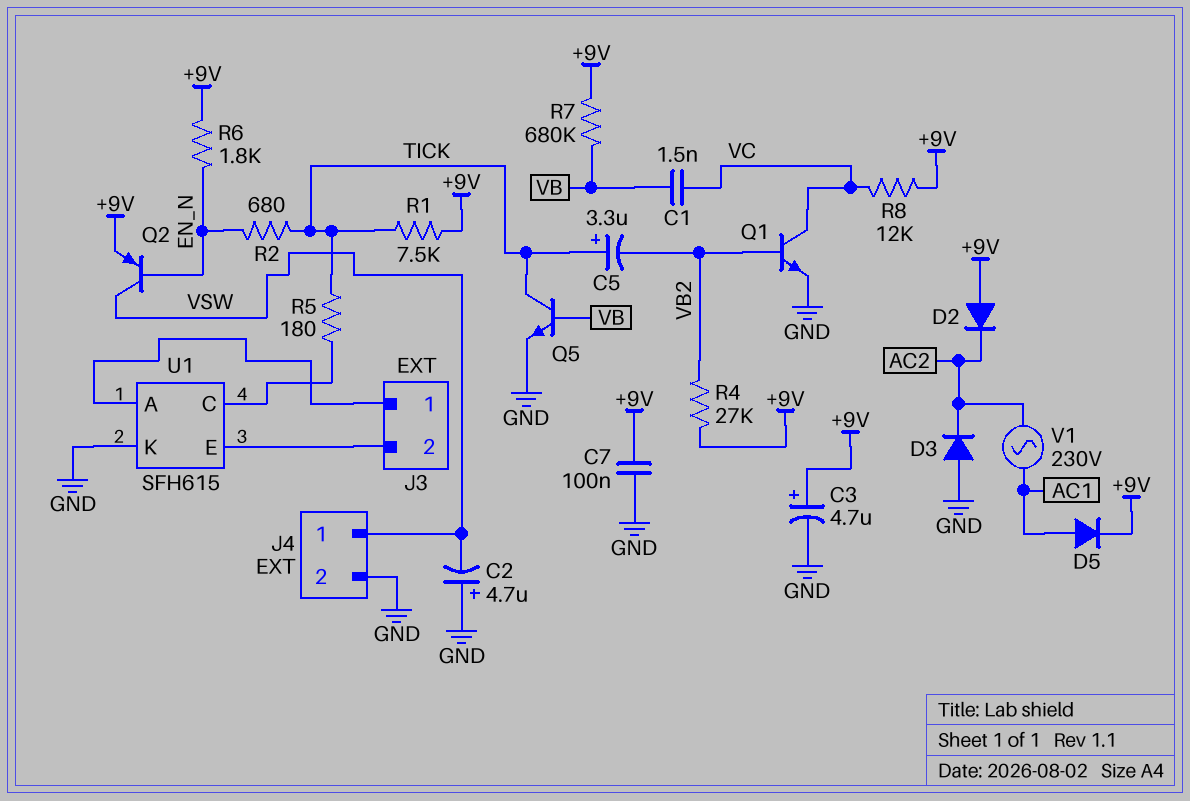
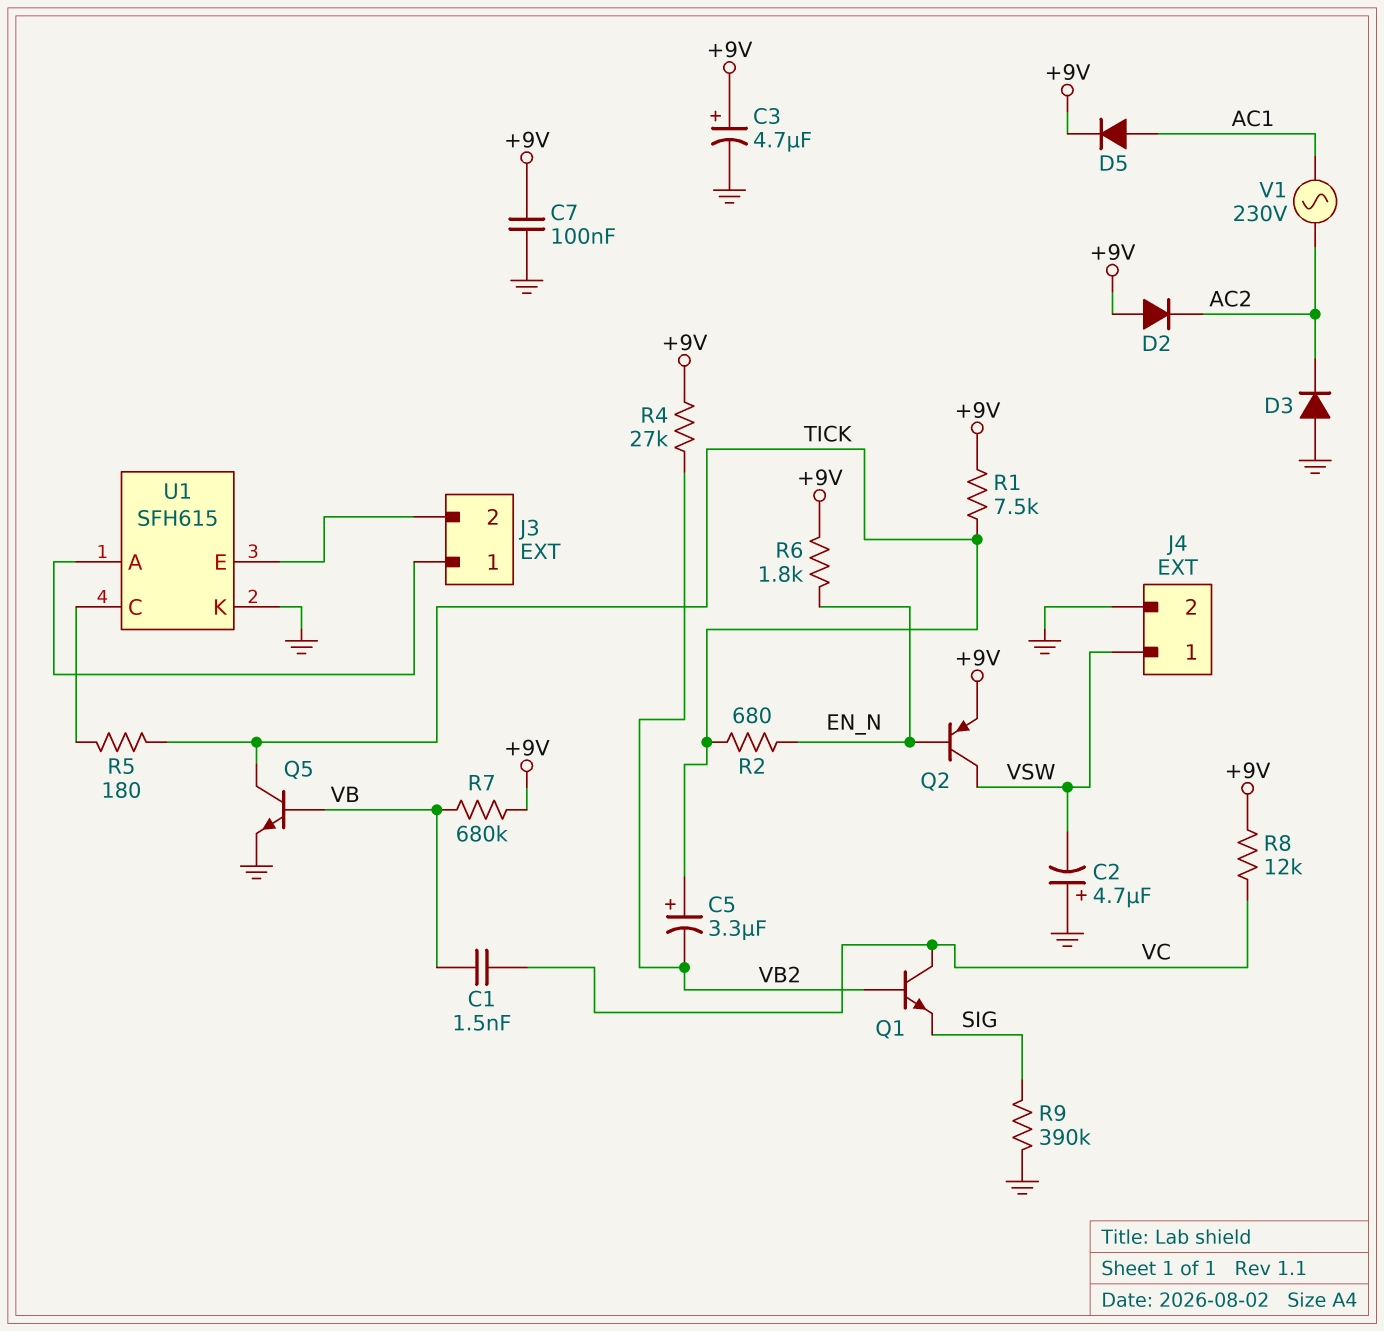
Q1: NPN (B VB2, C VC, E GND) -> NPN (B VB2, C VC, E SIG)
R9: none -> 390k (GND, SIG)

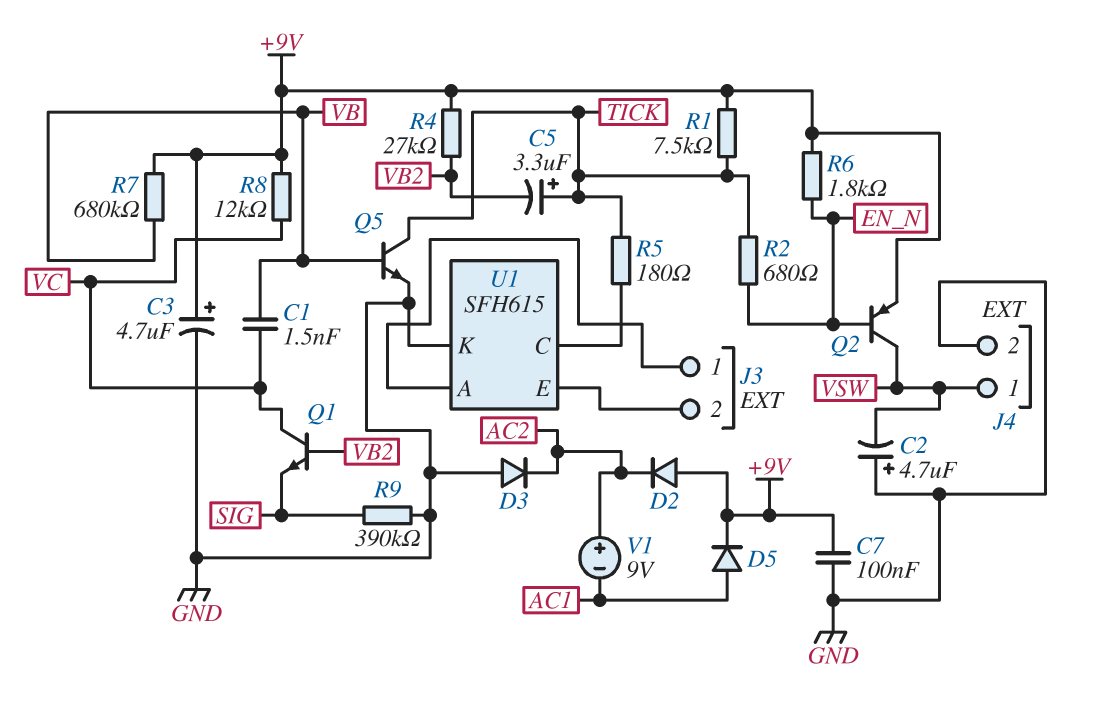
V1: AC 230V (AC1, AC2) -> 9V (plus AC2, minus AC1)

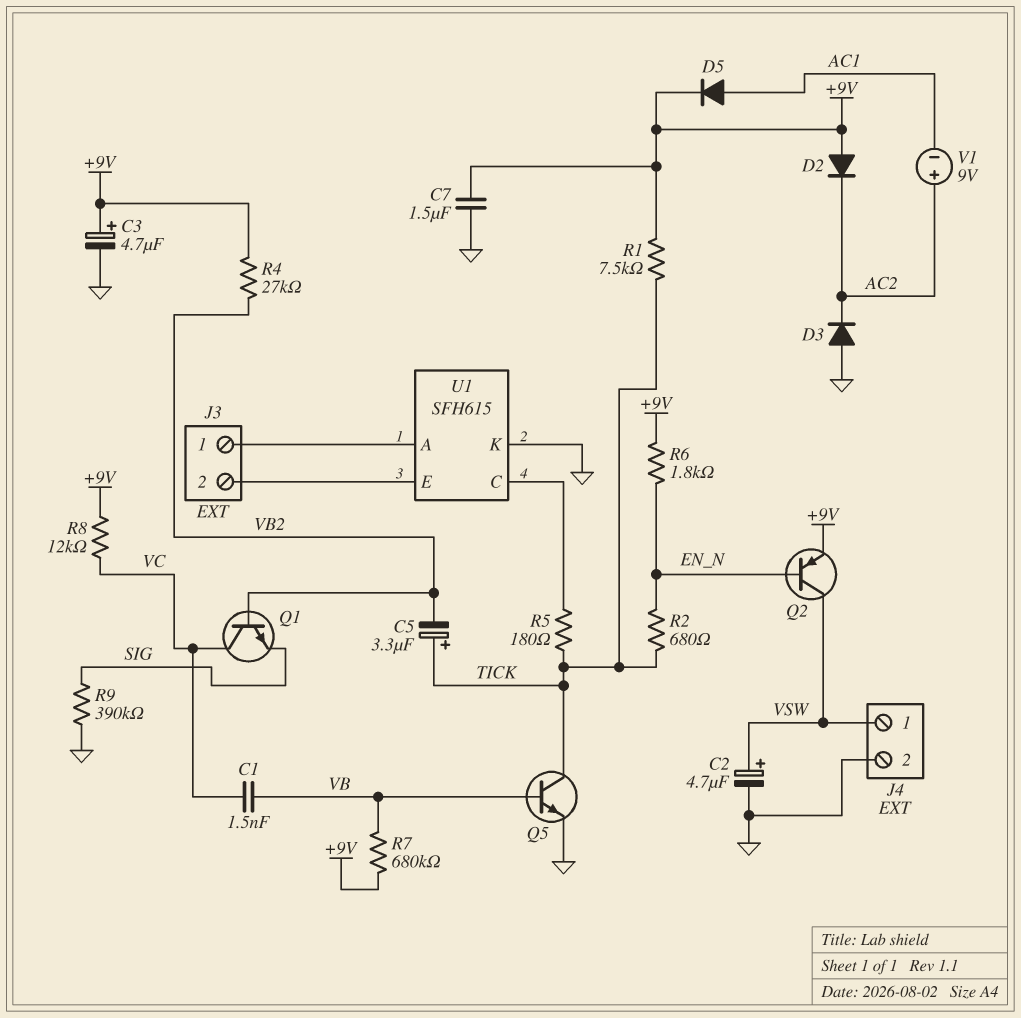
C2: 4.7uF (plus GND, minus VSW) -> 4.7uF (plus VSW, minus GND)
C7: 100nF (+9V, GND) -> 1.5uF (+9V, GND)

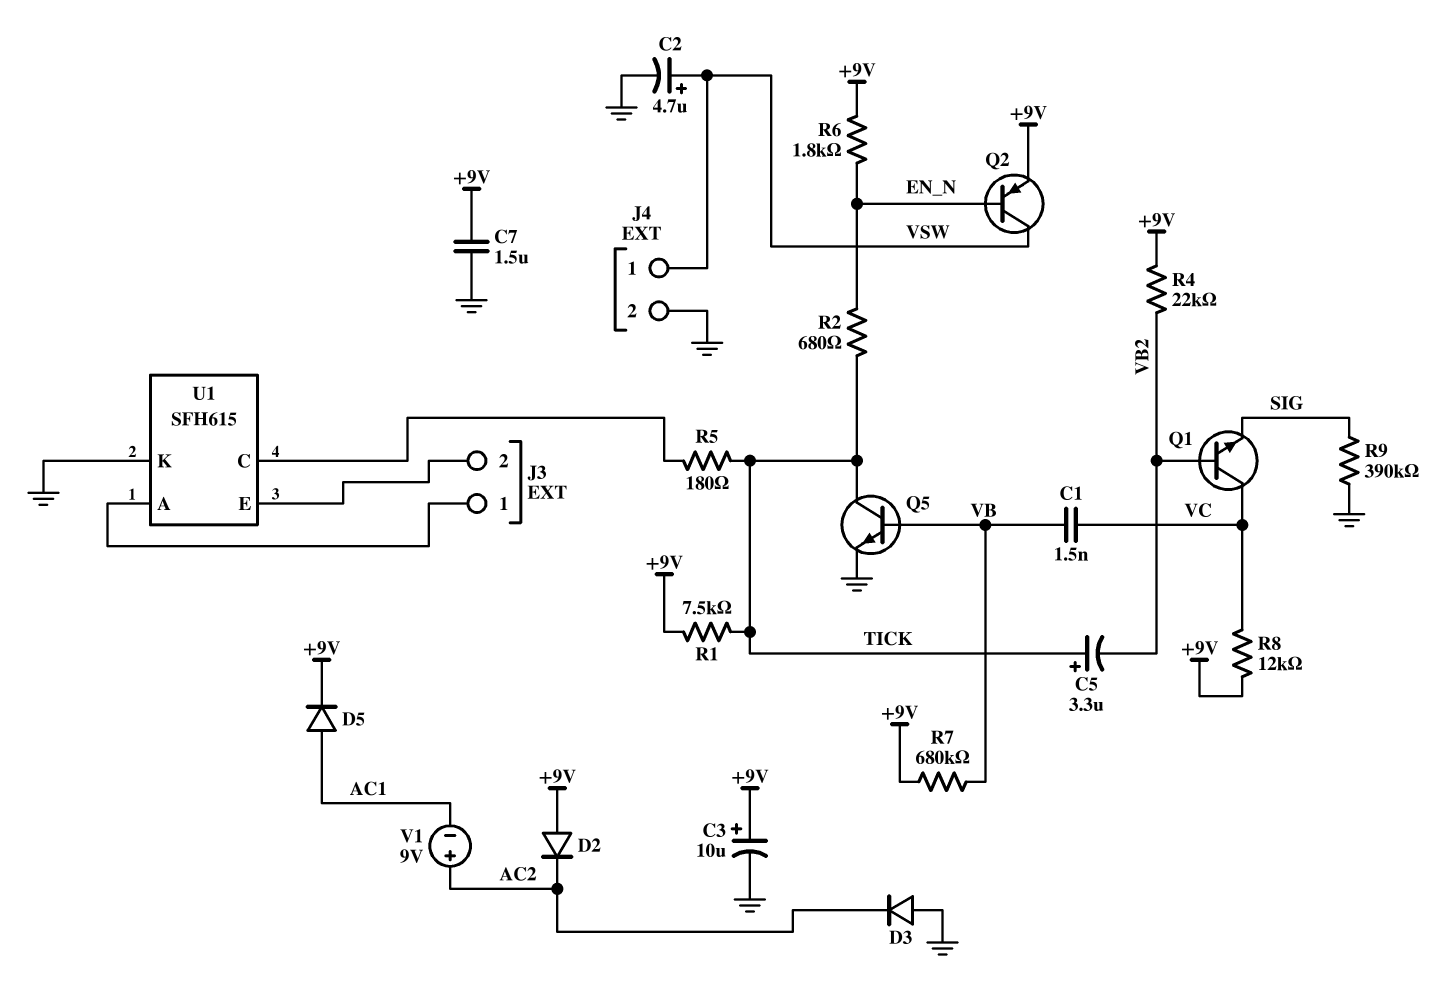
C3: 4.7uF (plus +9V, minus GND) -> 10uF (plus +9V, minus GND)
R4: 27k (+9V, VB2) -> 22k (+9V, VB2)

